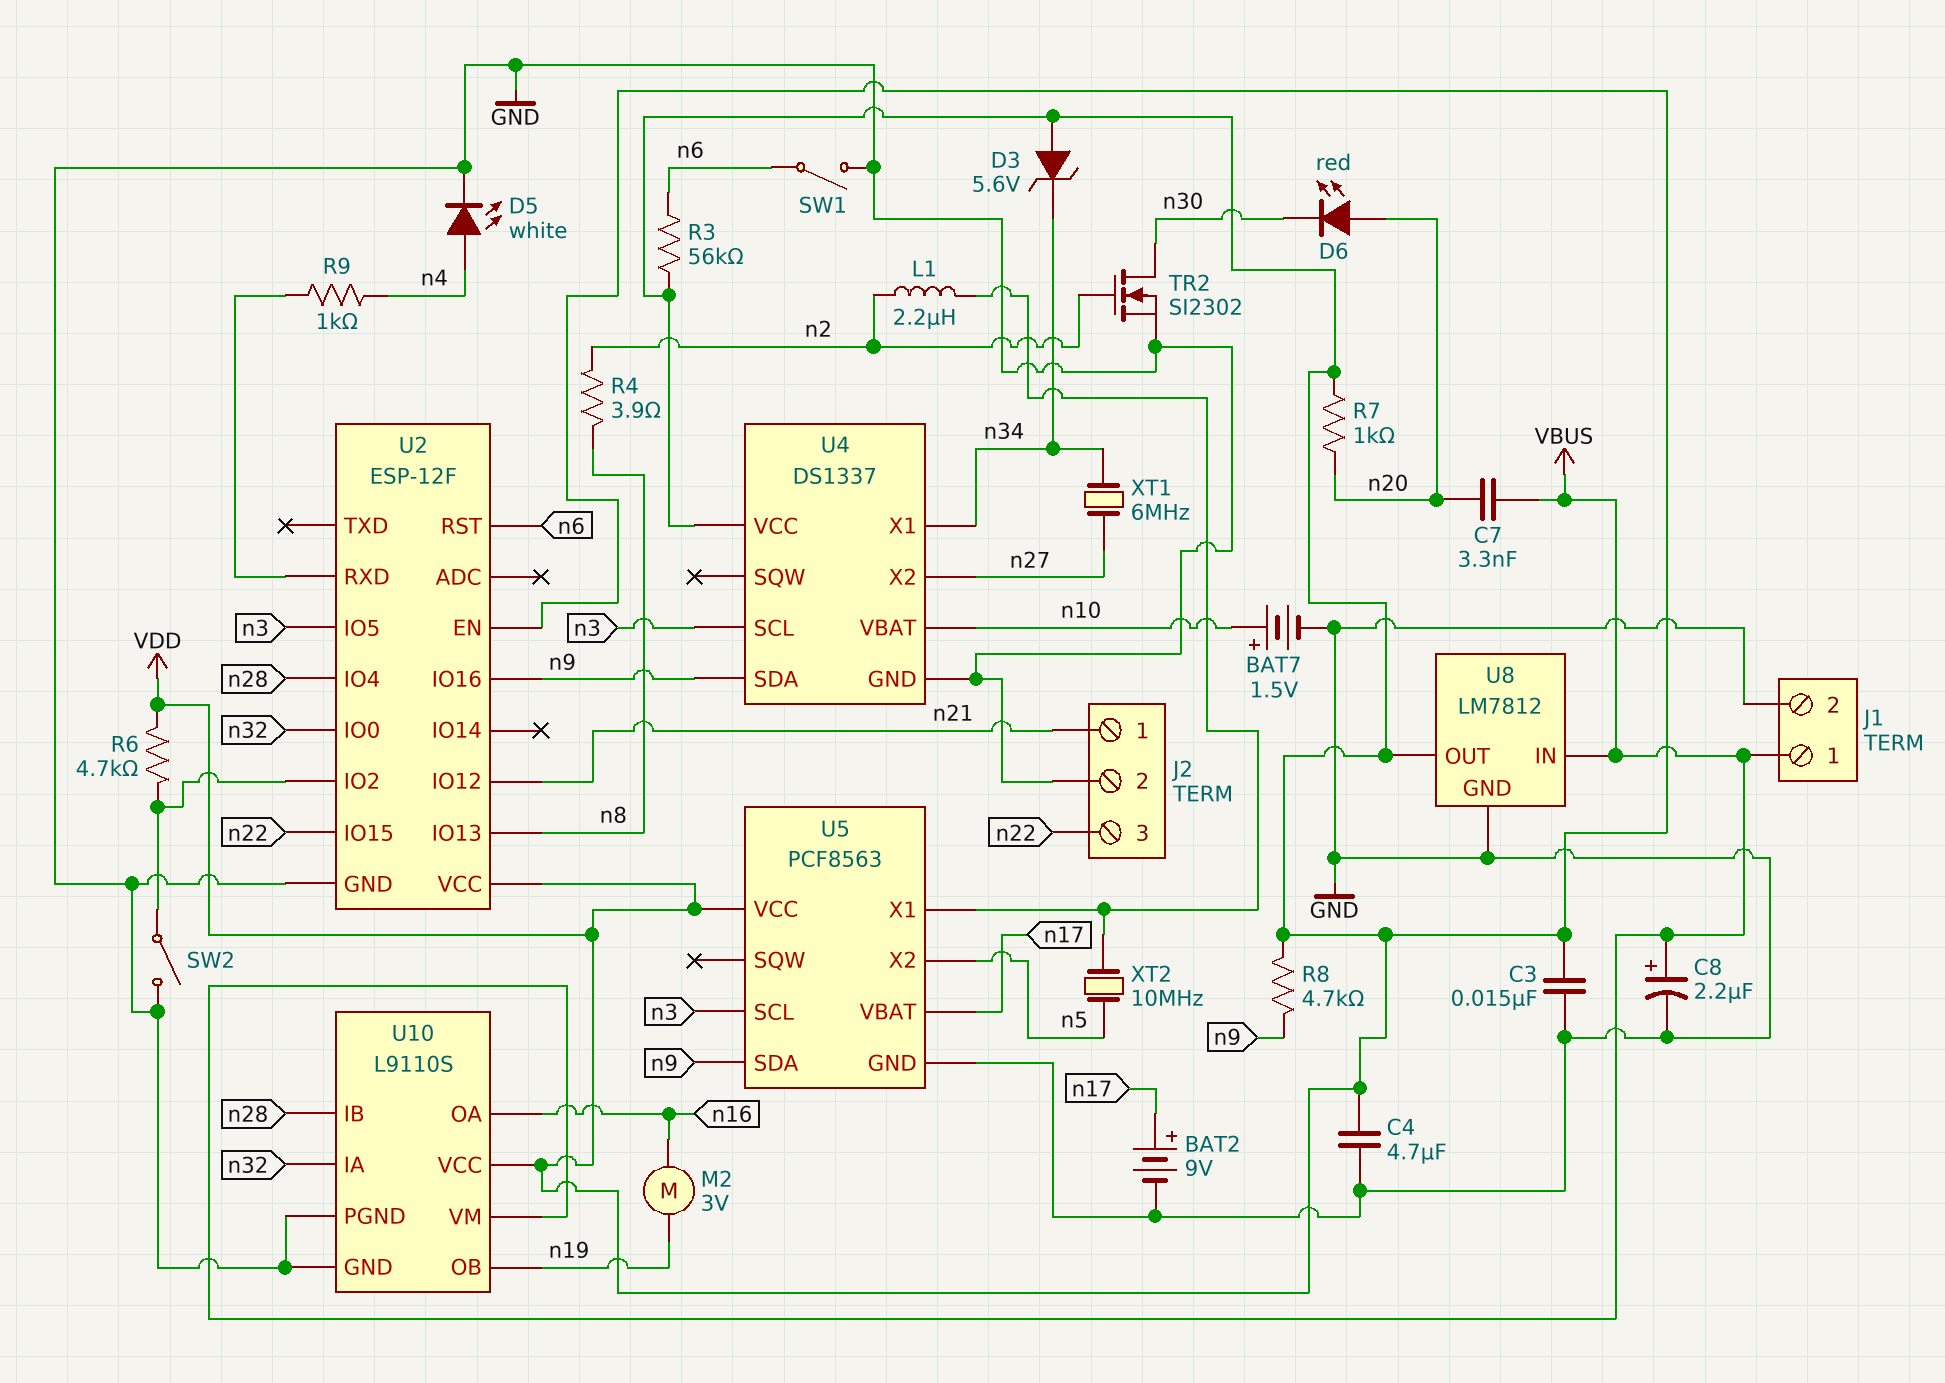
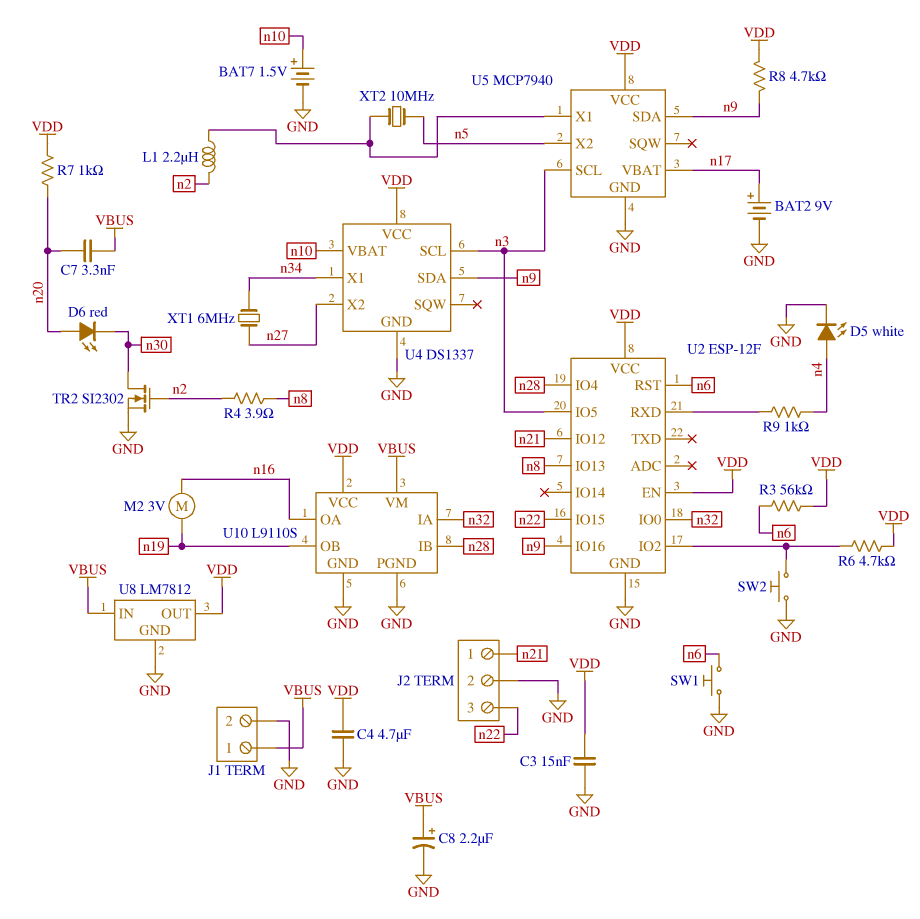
D3: zener 5.6V (A VDD, K n34) -> none
SW1: switch (GND, n6) -> button (GND, n6)
SW2: switch (GND, U2/IO2) -> button (GND, U2/IO2)
U5: PCF8563 -> MCP7940

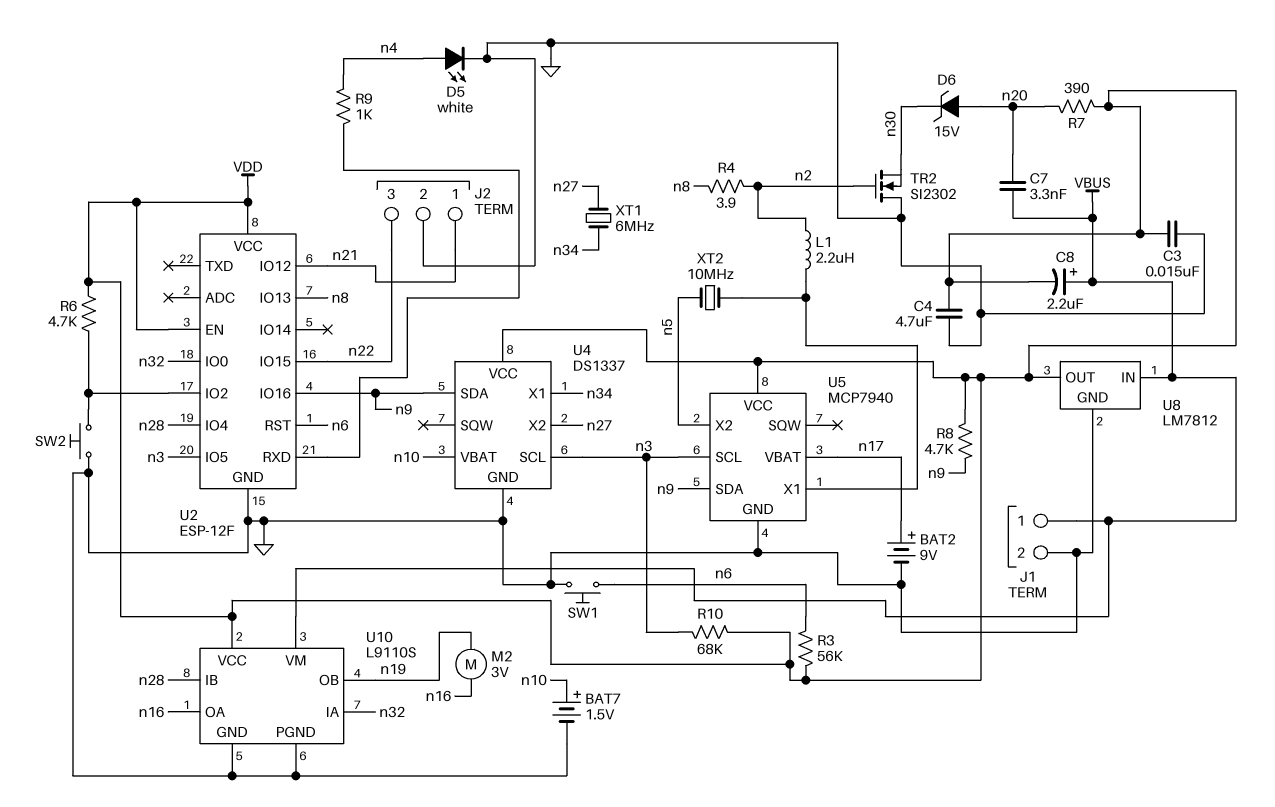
C8: 2.2uF (plus VBUS, minus GND) -> 2.2uF (plus VBUS, minus VDD)
D6: LED red (A n20, K n30) -> zener 15V (A n20, K n30)
R7: 1k (VDD, n20) -> 390 (VDD, n20)
R10: none -> 68k (VDD, n3)
TR2: NMOS SI2302 (G n2, D n30, S GND) -> NMOS SI2302 (G n2, D GND, S n30)

